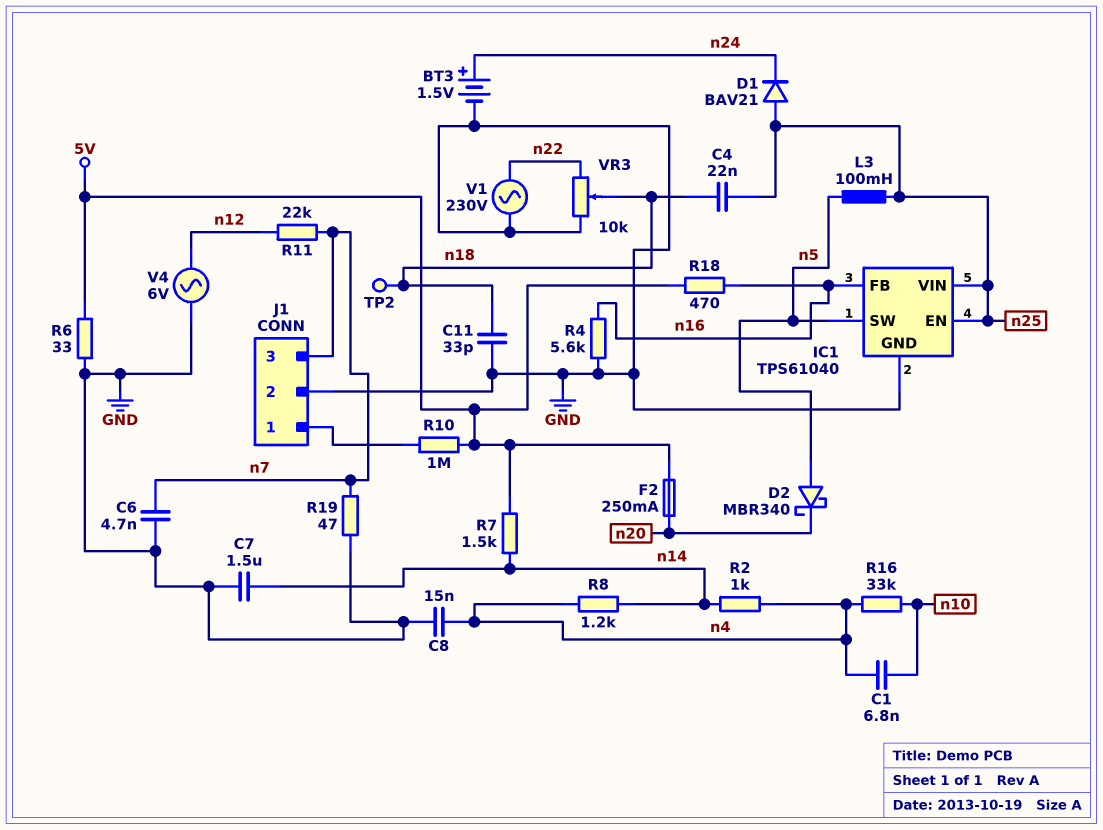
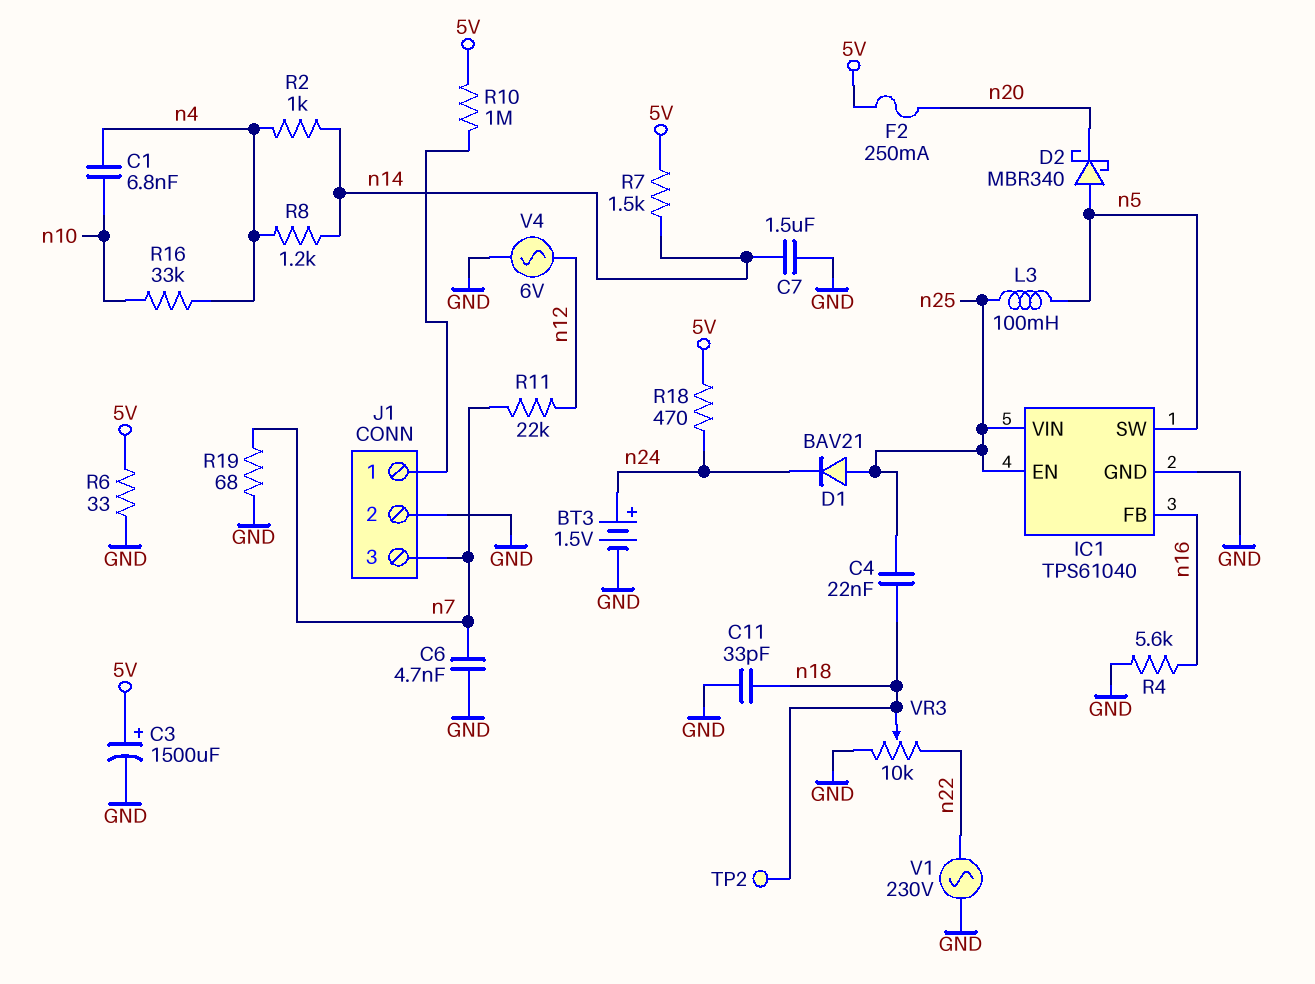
C3: none -> 1500uF (plus 5V, minus GND)
C8: 15nF (GND, n4) -> none
R18: 470 (5V, n16) -> 470 (5V, n24)
R19: 47 (GND, n7) -> 68 (GND, n7)

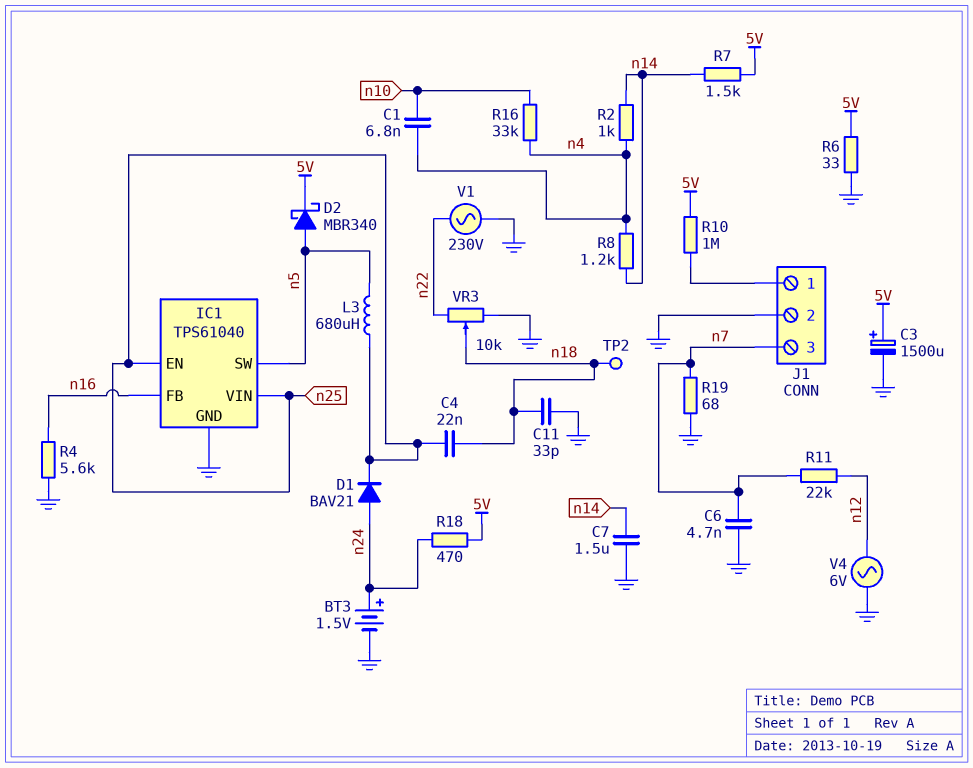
D1: diode BAV21 (A n25, K n24) -> diode BAV21 (A n24, K n25)
D2: schottky MBR340 (A n5, K n20) -> schottky MBR340 (A n5, K 5V)
F2: 250mA (5V, n20) -> none
L3: 100mH (n5, n25) -> 680uH (n5, n25)

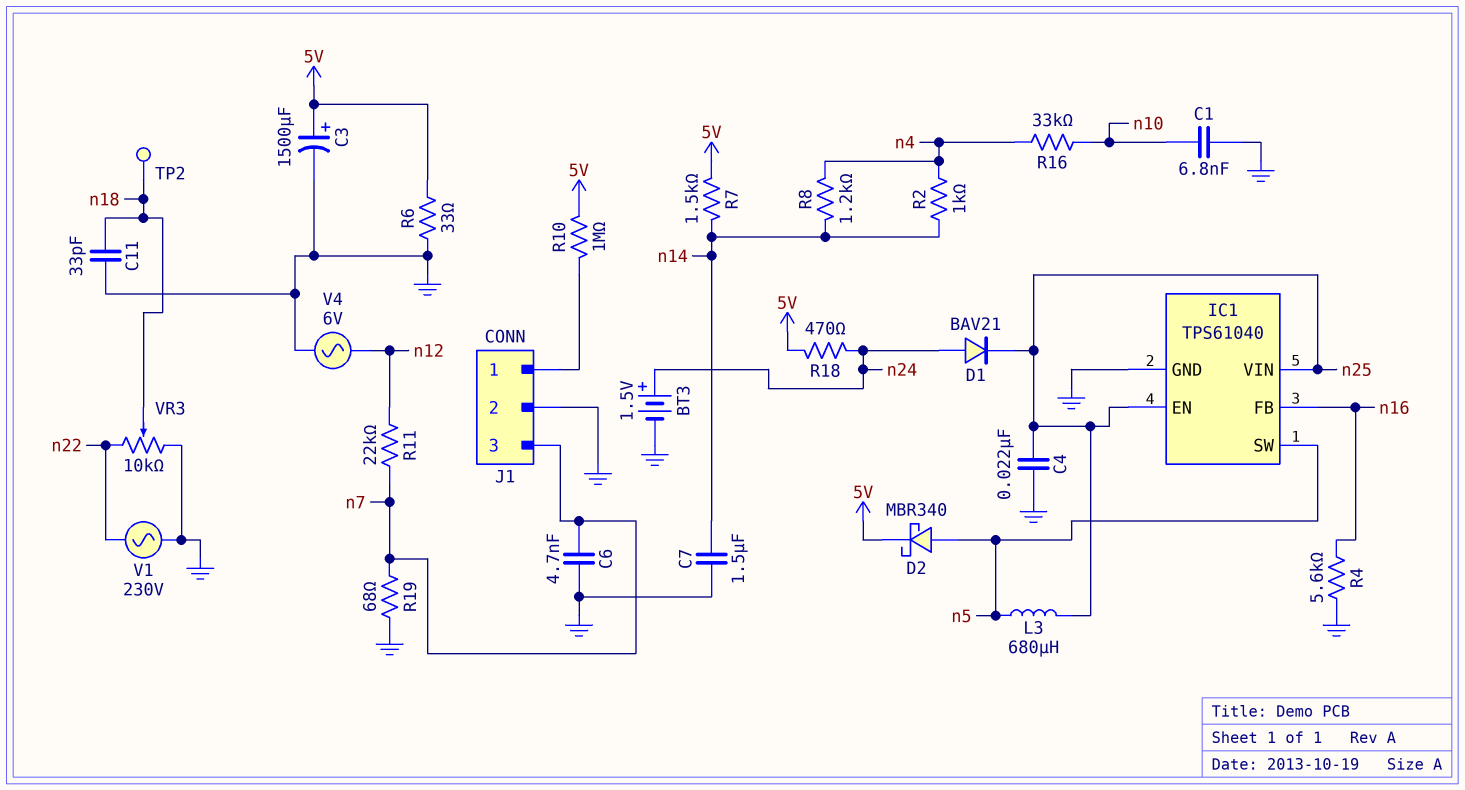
C1: 6.8nF (n4, n10) -> 6.8nF (GND, n10)
C4: 22nF (n18, n25) -> 22nF (GND, n25)

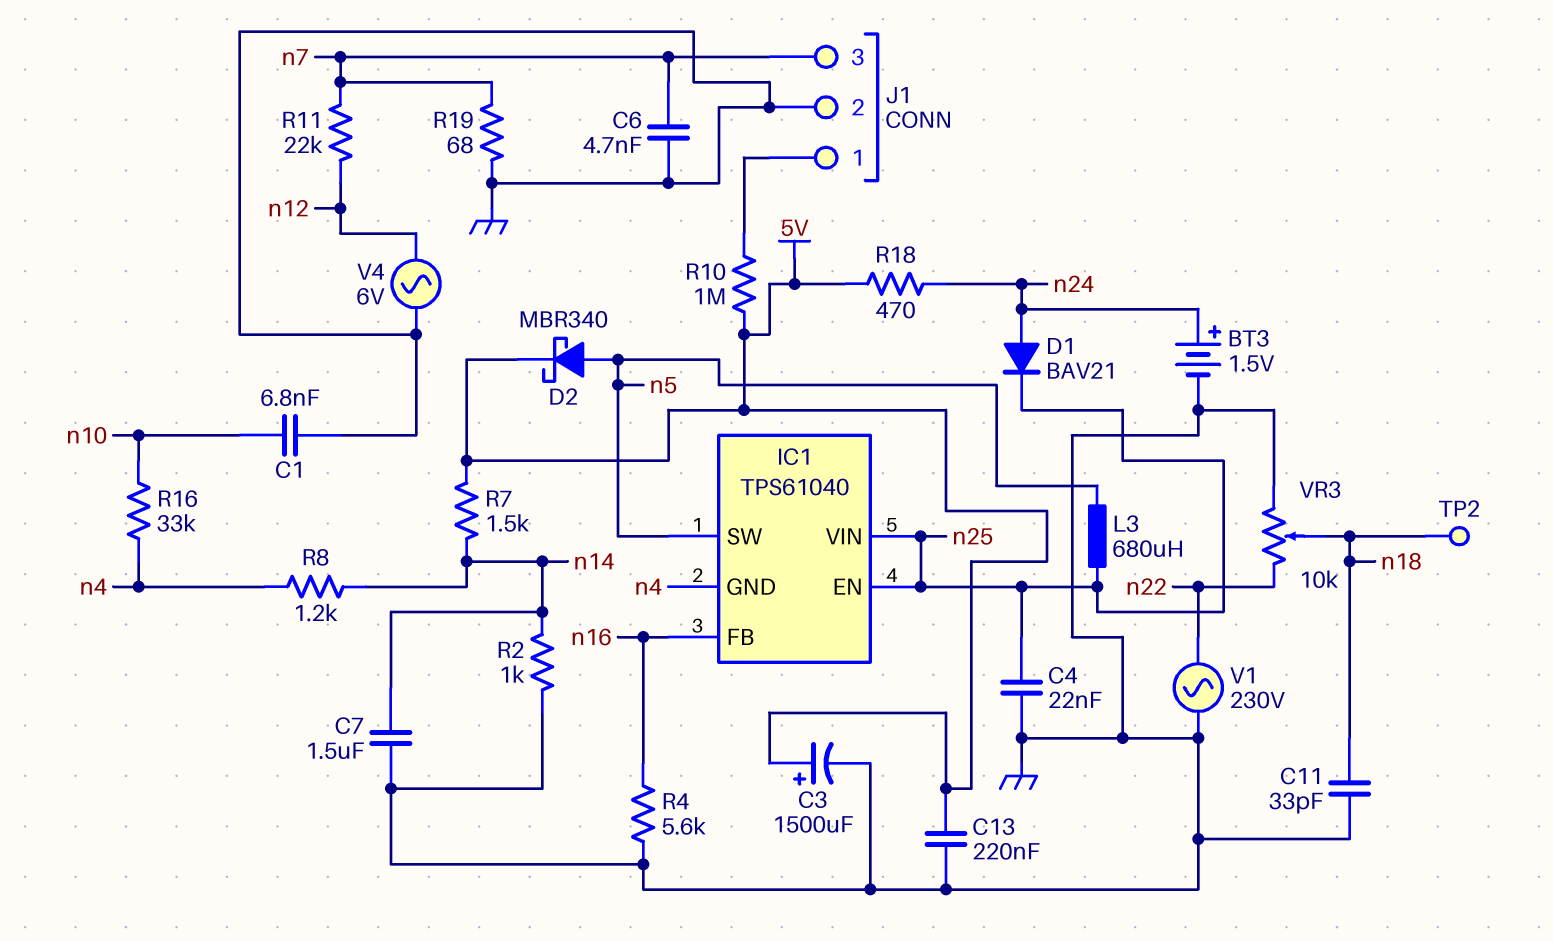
C13: none -> 220nF (5V, GND)
IC1 pin GND: GND -> n4
R2: 1k (n4, n14) -> 1k (GND, n14)
R6: 33 (5V, GND) -> none

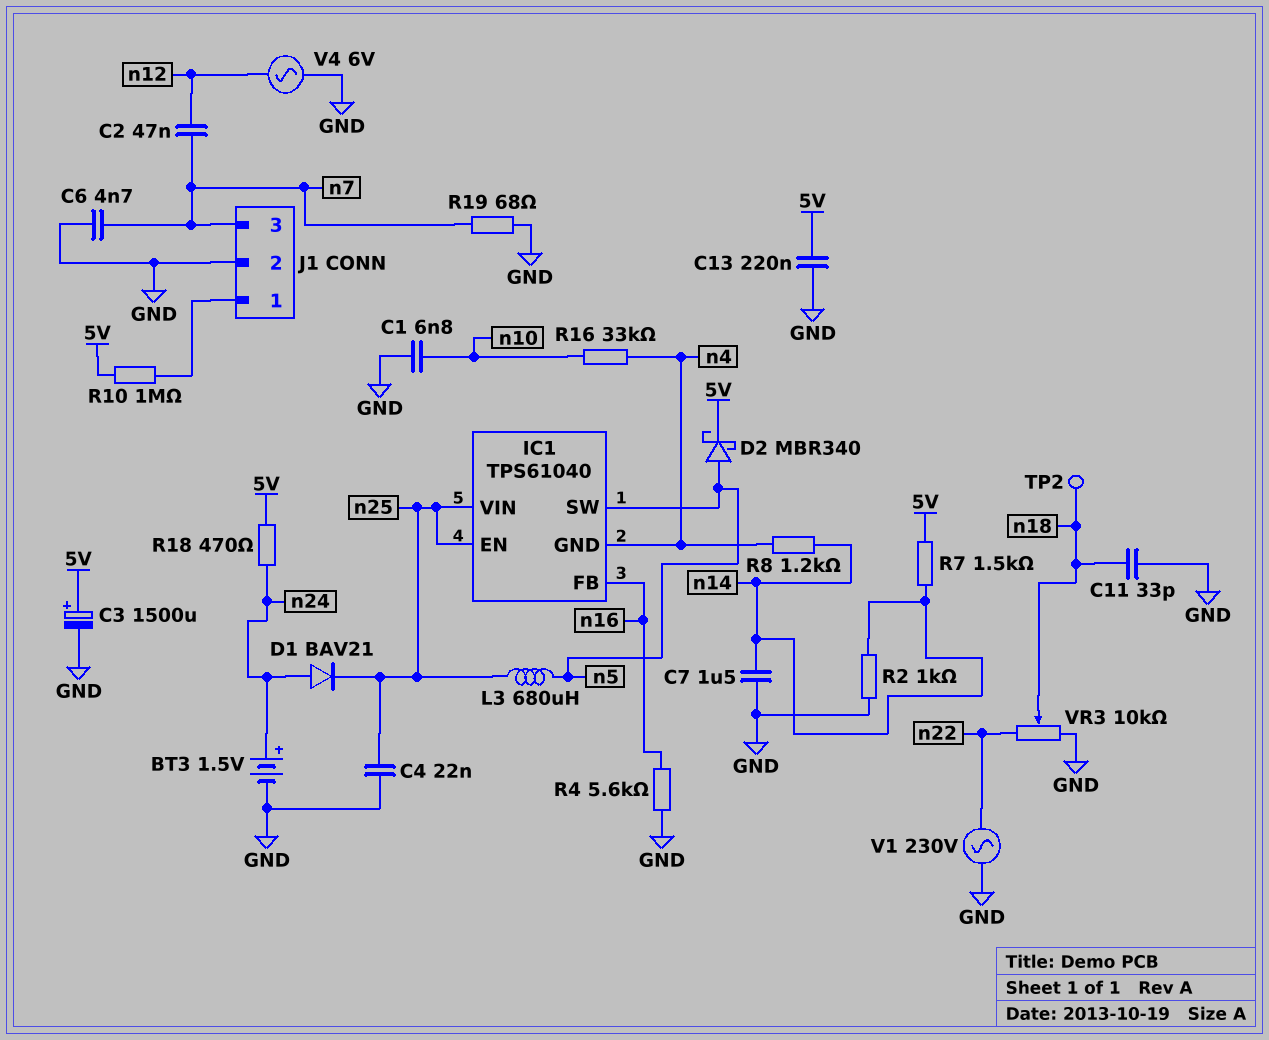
C2: none -> 47nF (n7, n12)
R11: 22k (n7, n12) -> none

